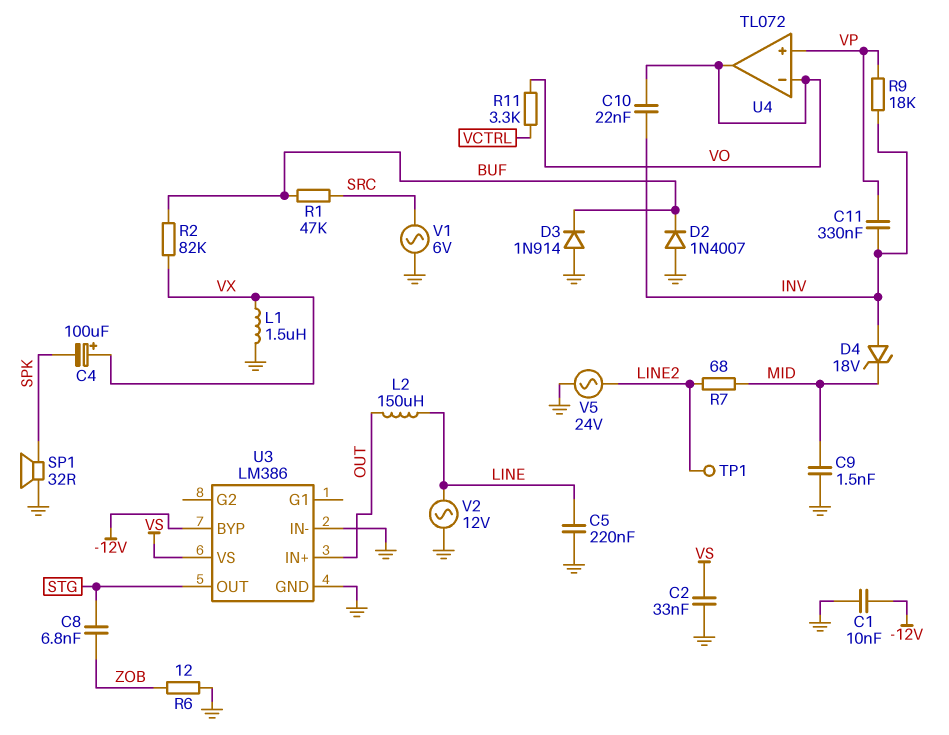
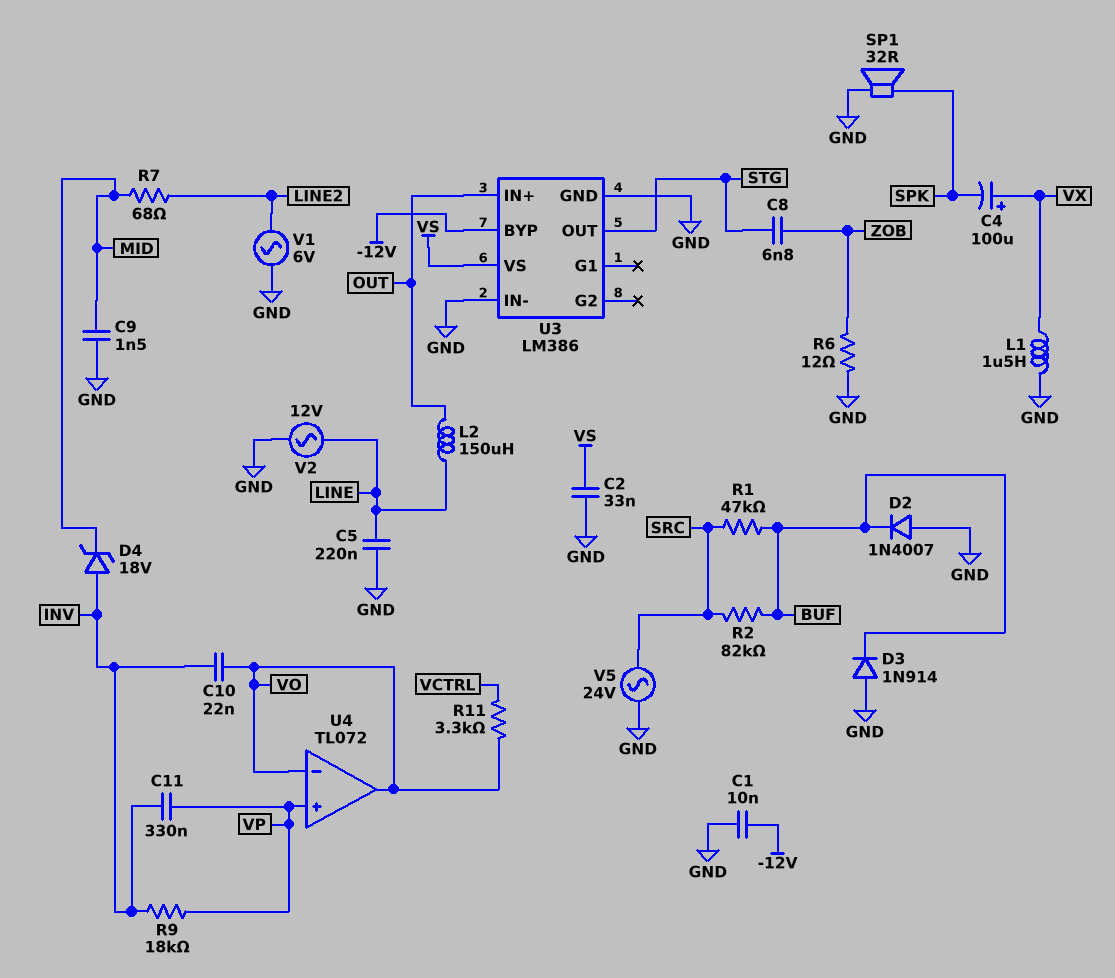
R2: 82k (BUF, VX) -> 82k (BUF, SRC)
TP1: test point (LINE2) -> none
V1: AC 6V (GND, SRC) -> AC 6V (GND, LINE2)
V5: AC 24V (GND, LINE2) -> AC 24V (GND, SRC)

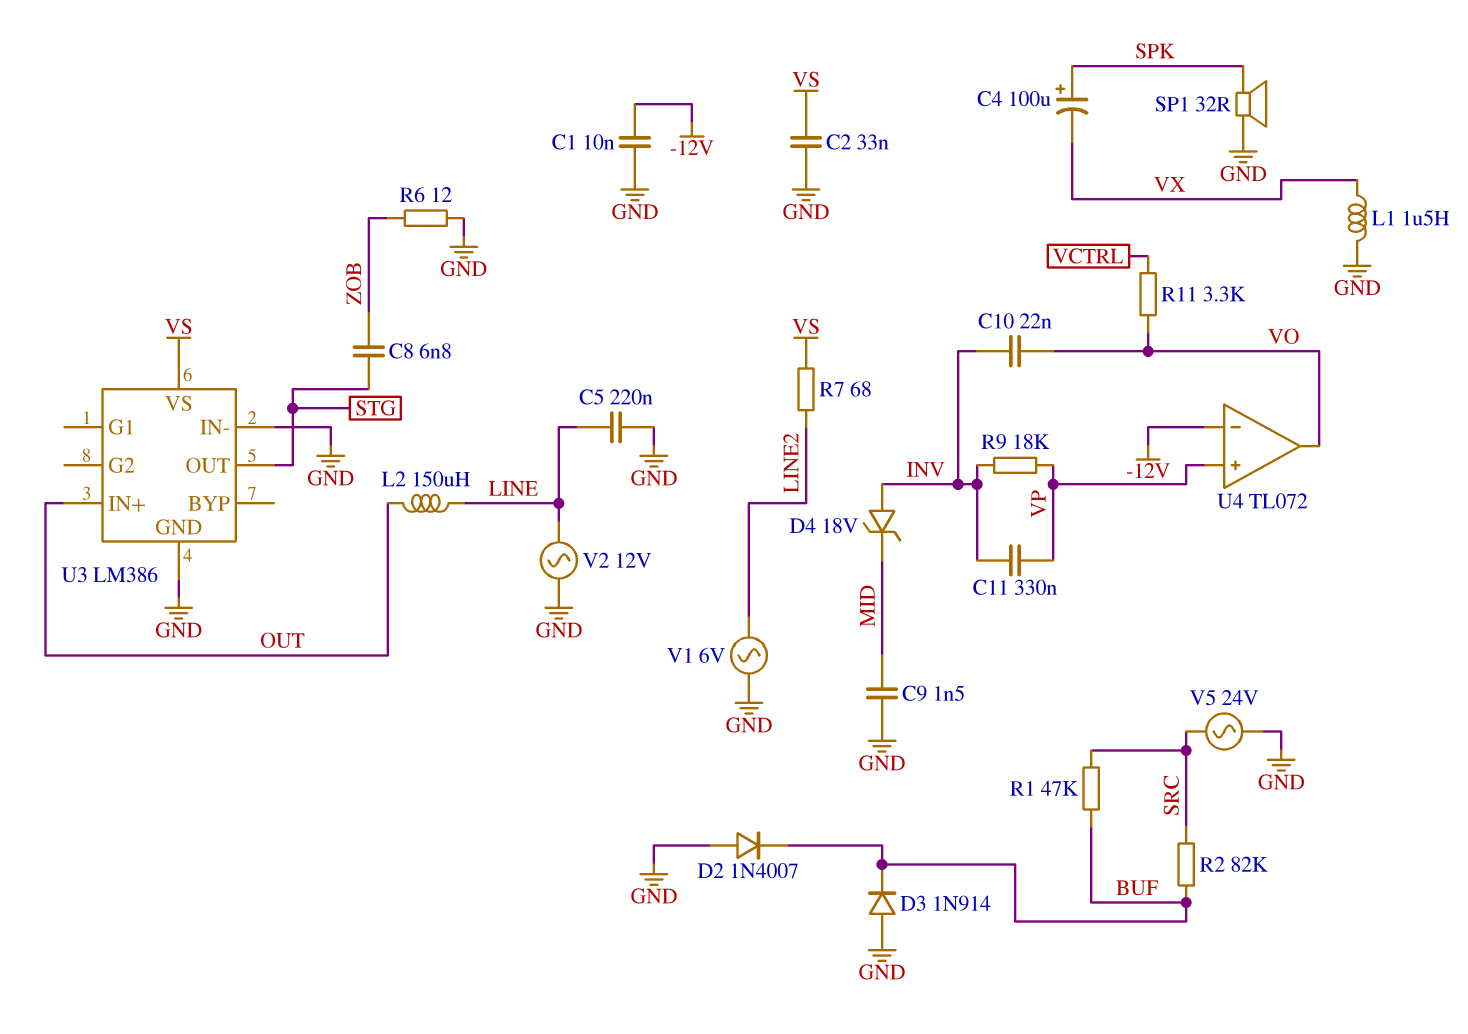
C4: 100uF (plus VX, minus SPK) -> 100uF (plus SPK, minus VX)
R7: 68 (LINE2, MID) -> 68 (LINE2, VS)
U3 pin BYP: -12V -> none
U4 pin in-: VO -> -12V

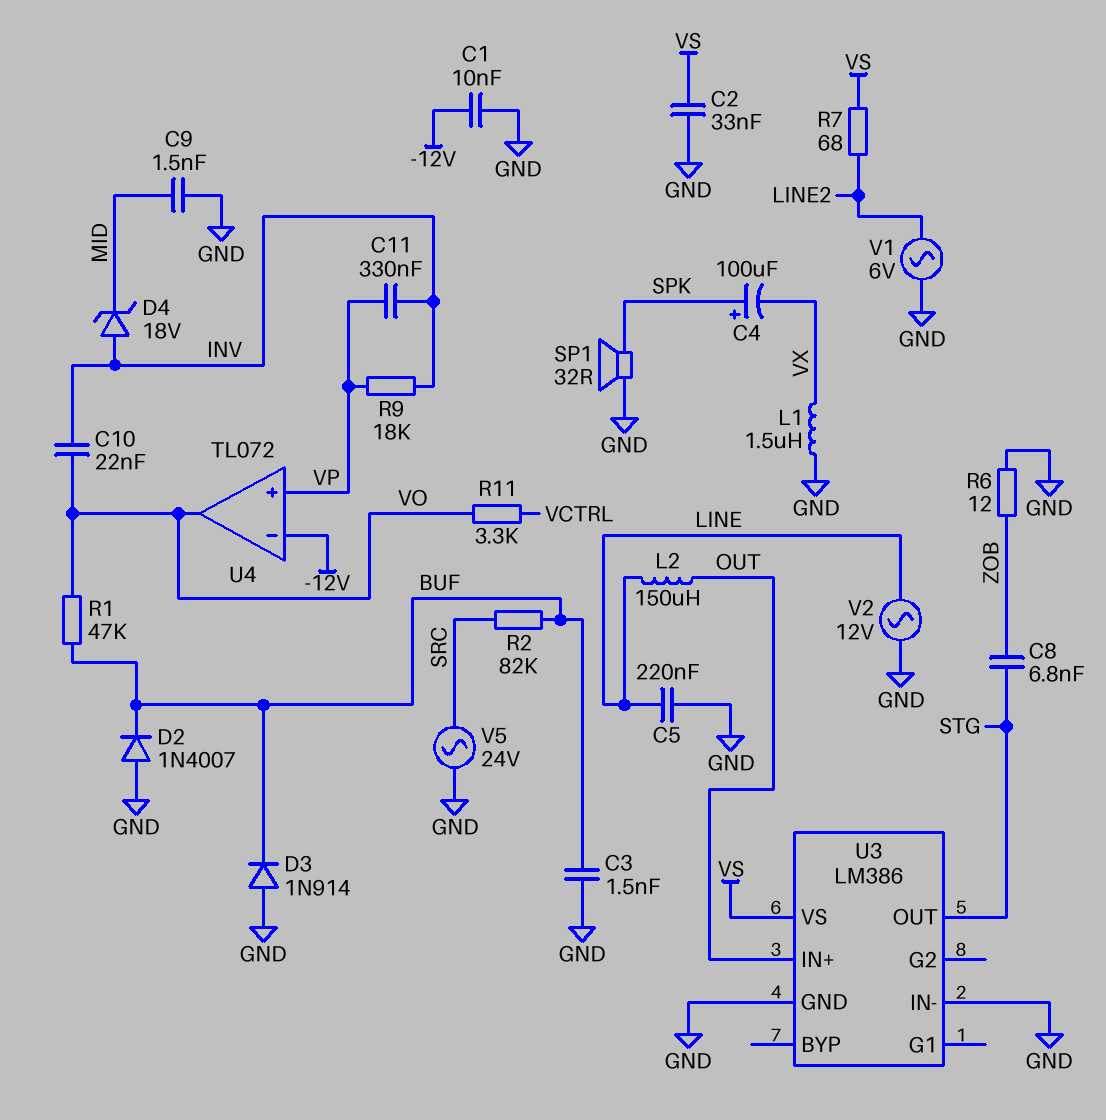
C3: none -> 1.5nF (BUF, GND)
R1: 47k (BUF, SRC) -> 47k (BUF, VO)

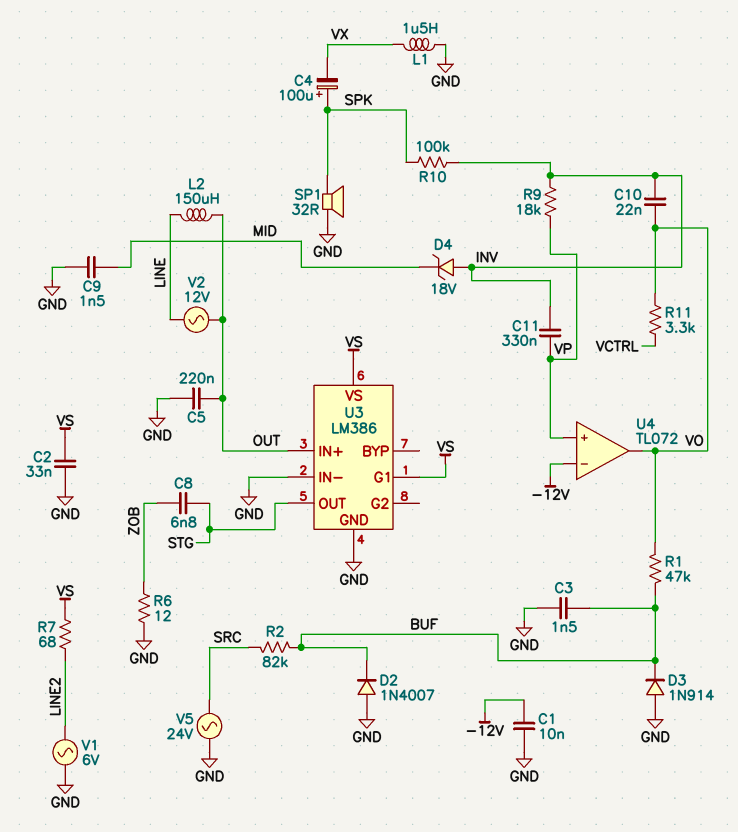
C5: 220nF (GND, LINE) -> 220nF (GND, OUT)
R10: none -> 100k (INV, SPK)
U3 pin G1: none -> VS
V2: AC 12V (GND, LINE) -> AC 12V (LINE, OUT)

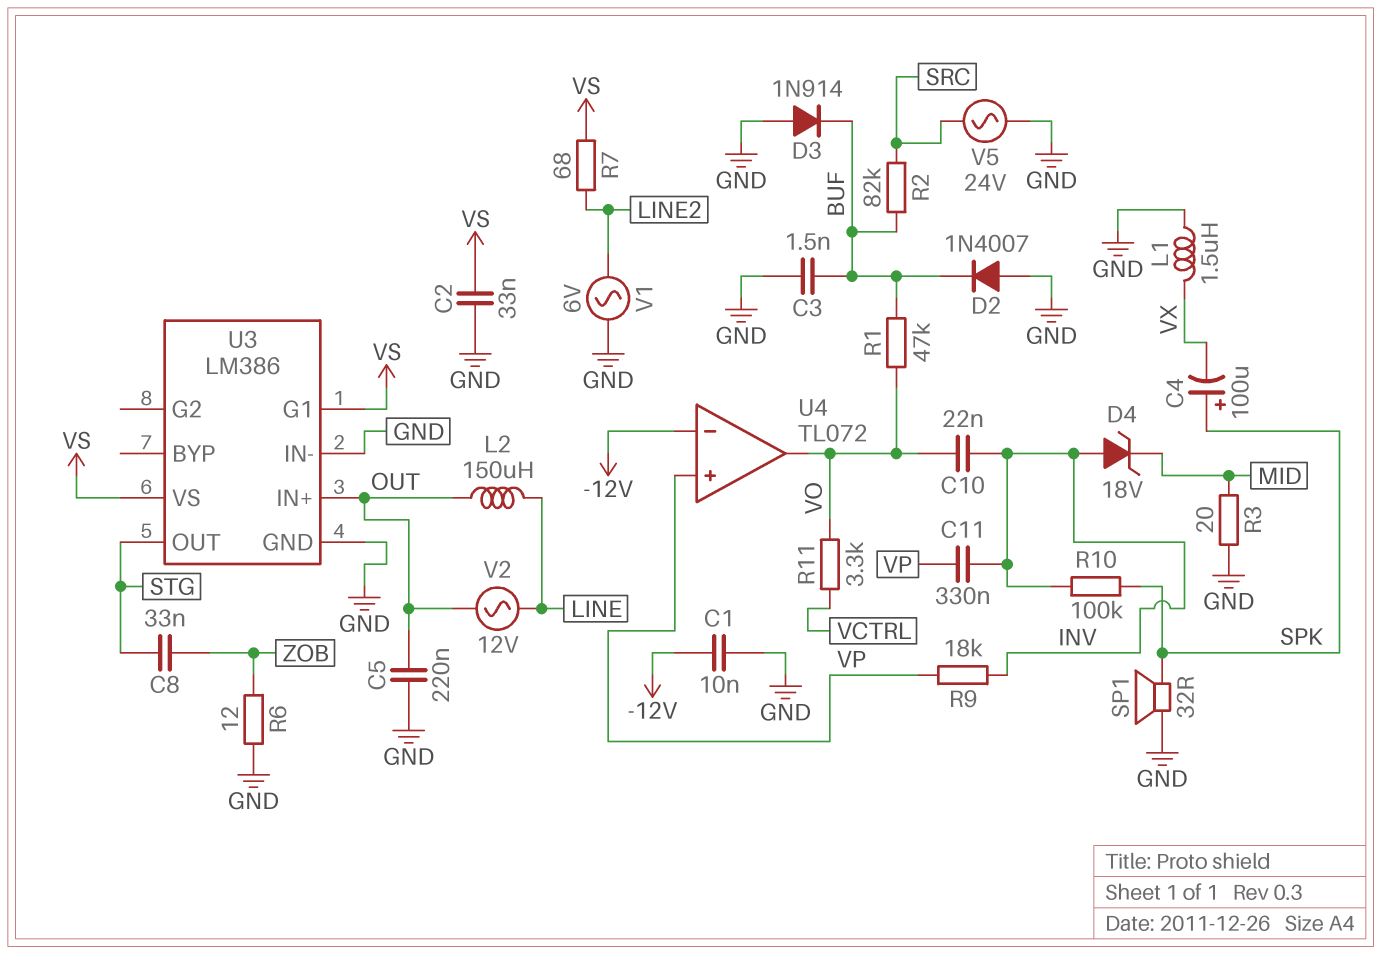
C8: 6.8nF (STG, ZOB) -> 33nF (STG, ZOB)
C9: 1.5nF (GND, MID) -> none
R3: none -> 20 (GND, MID)

